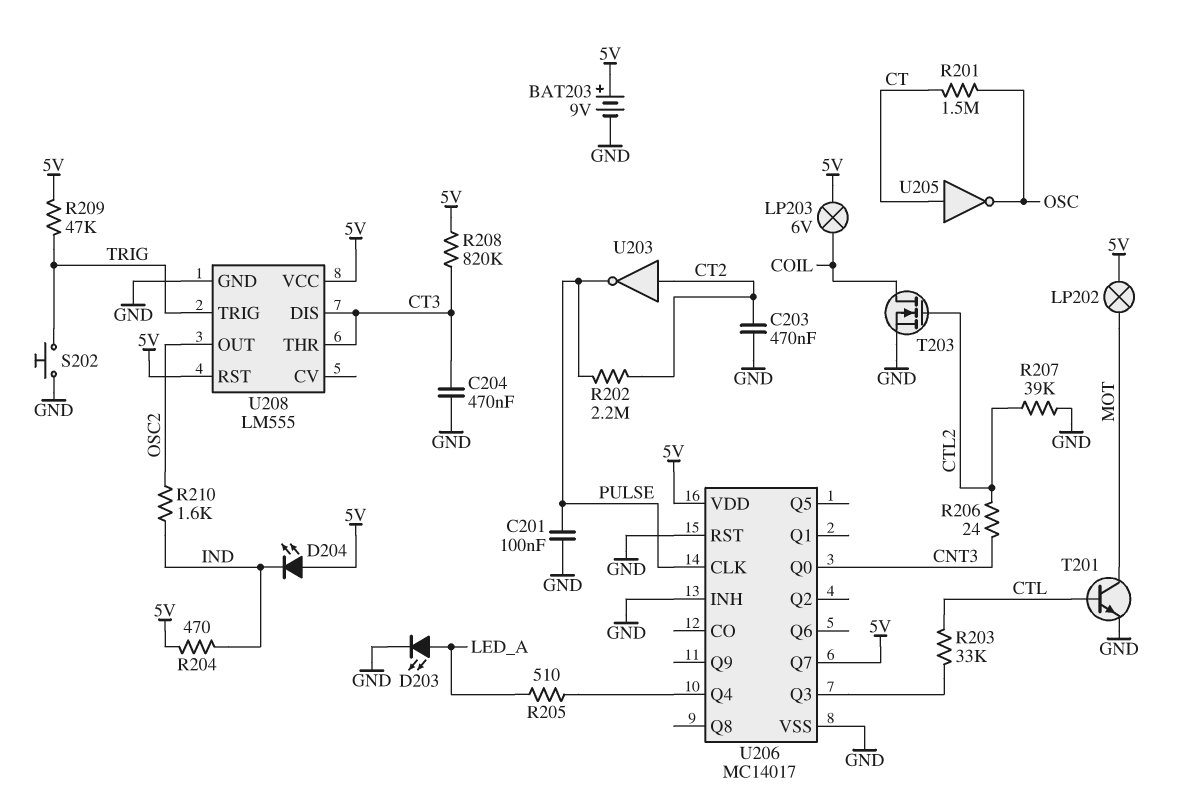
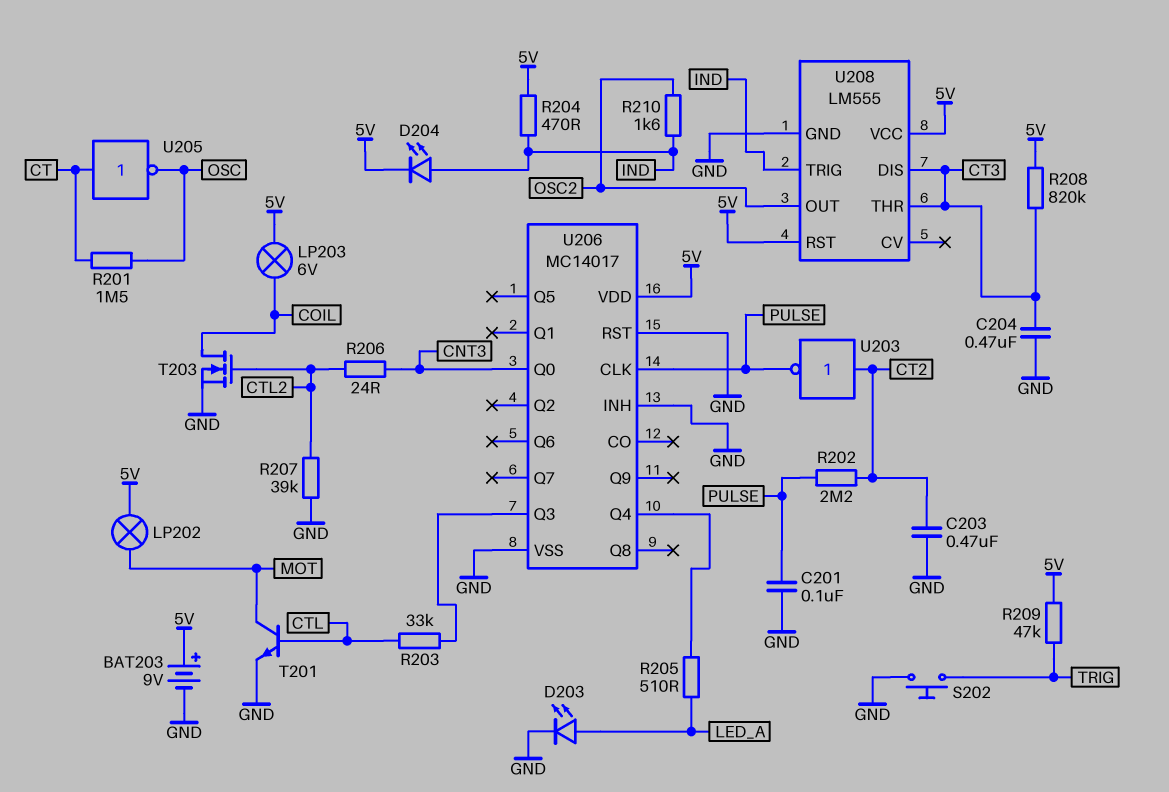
D204: LED (A 5V, K IND) -> LED (A IND, K 5V)
U206 pin Q7: 5V -> none
U208 pin TRIG: TRIG -> IND

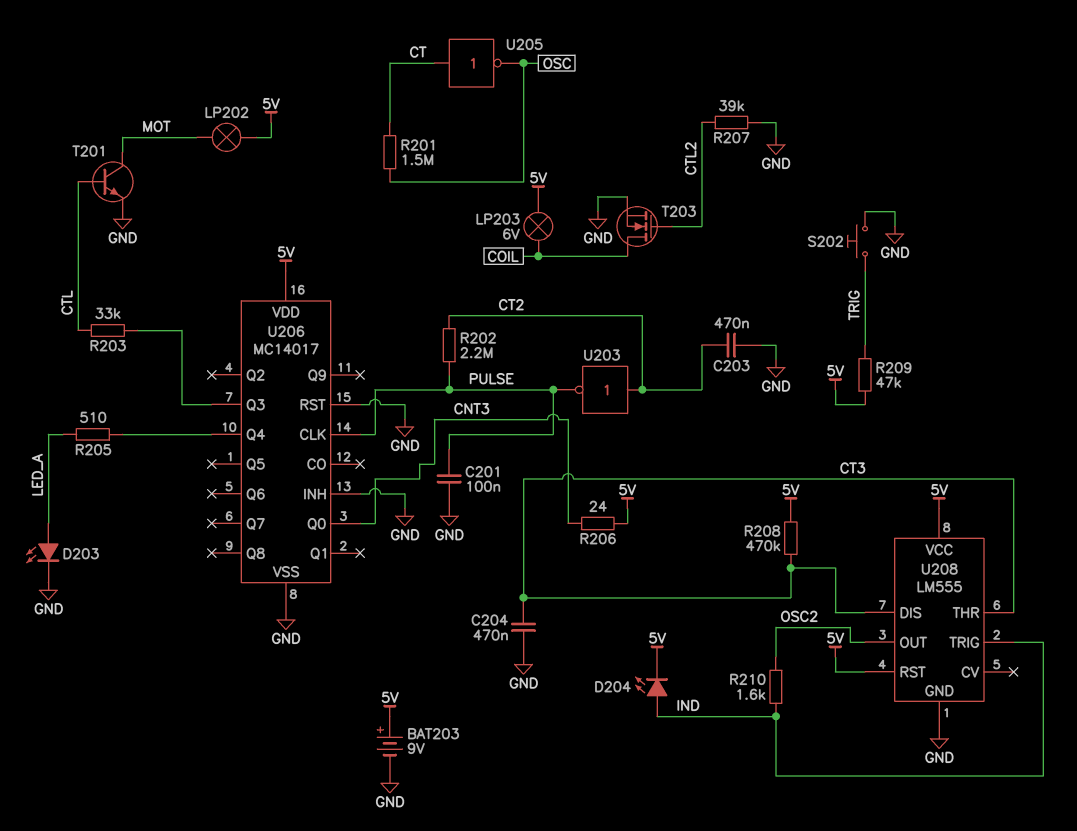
R204: 470 (5V, IND) -> none
R206: 24 (CNT3, CTL2) -> 24 (5V, CNT3)
R208: 820k (5V, CT3) -> 470k (5V, CT3)

